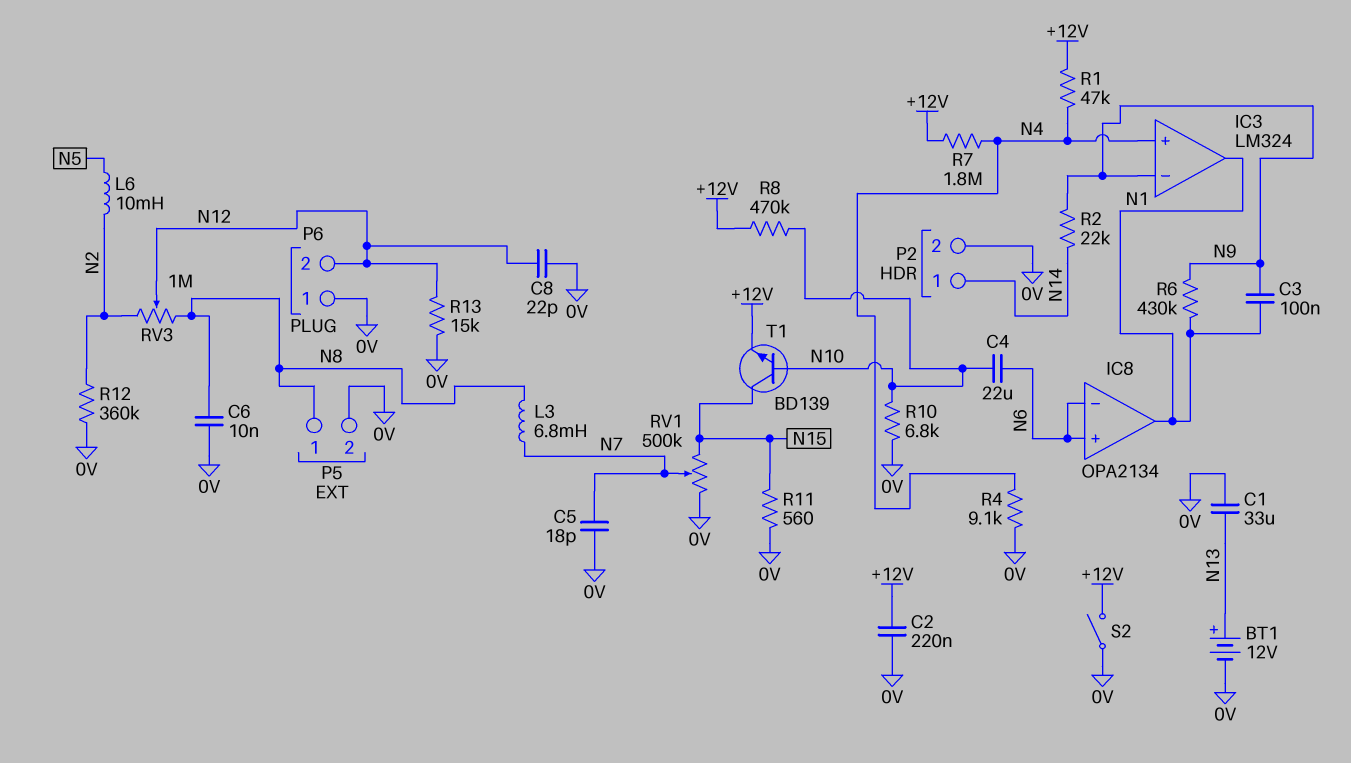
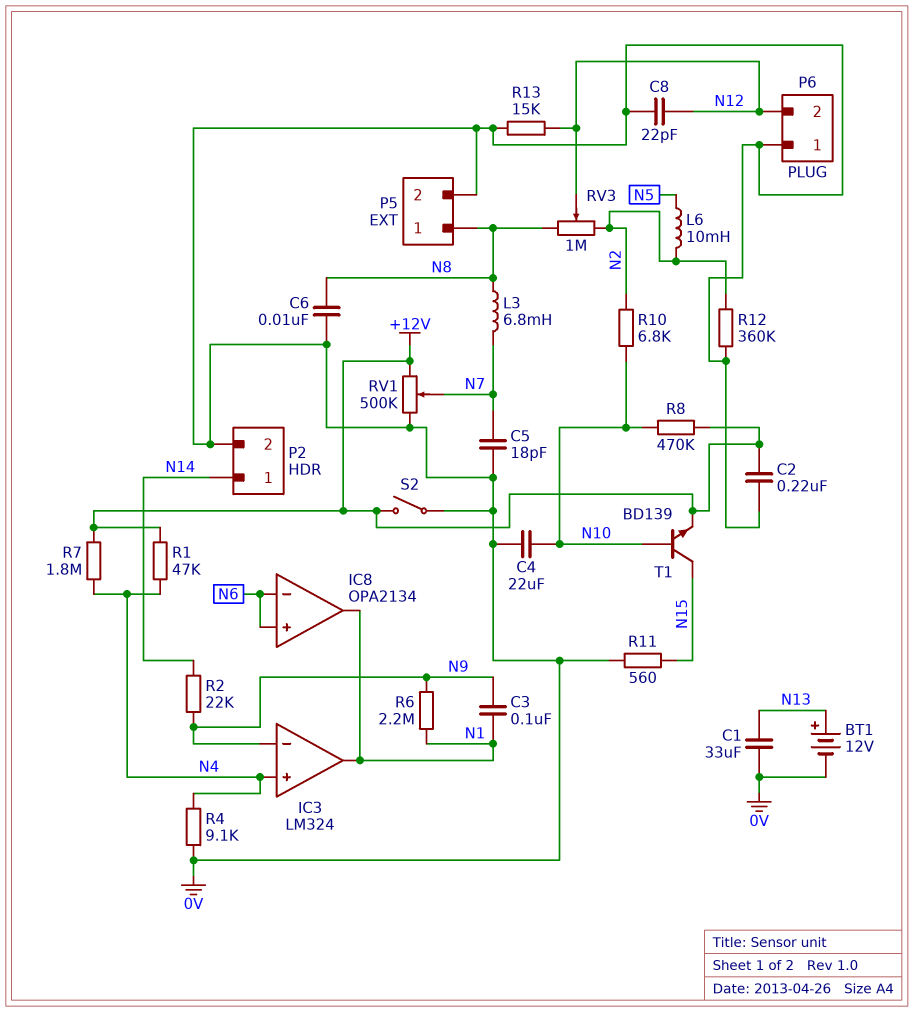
C4: 22uF (N6, N10) -> 22uF (0V, N10)
R6: 430k (N1, N9) -> 2.2M (N1, N9)
R10: 6.8k (0V, N10) -> 6.8k (N2, N10)
RV1: 500k (0V, N15, wiper N7) -> 500k (+12V, 0V, wiper N7)

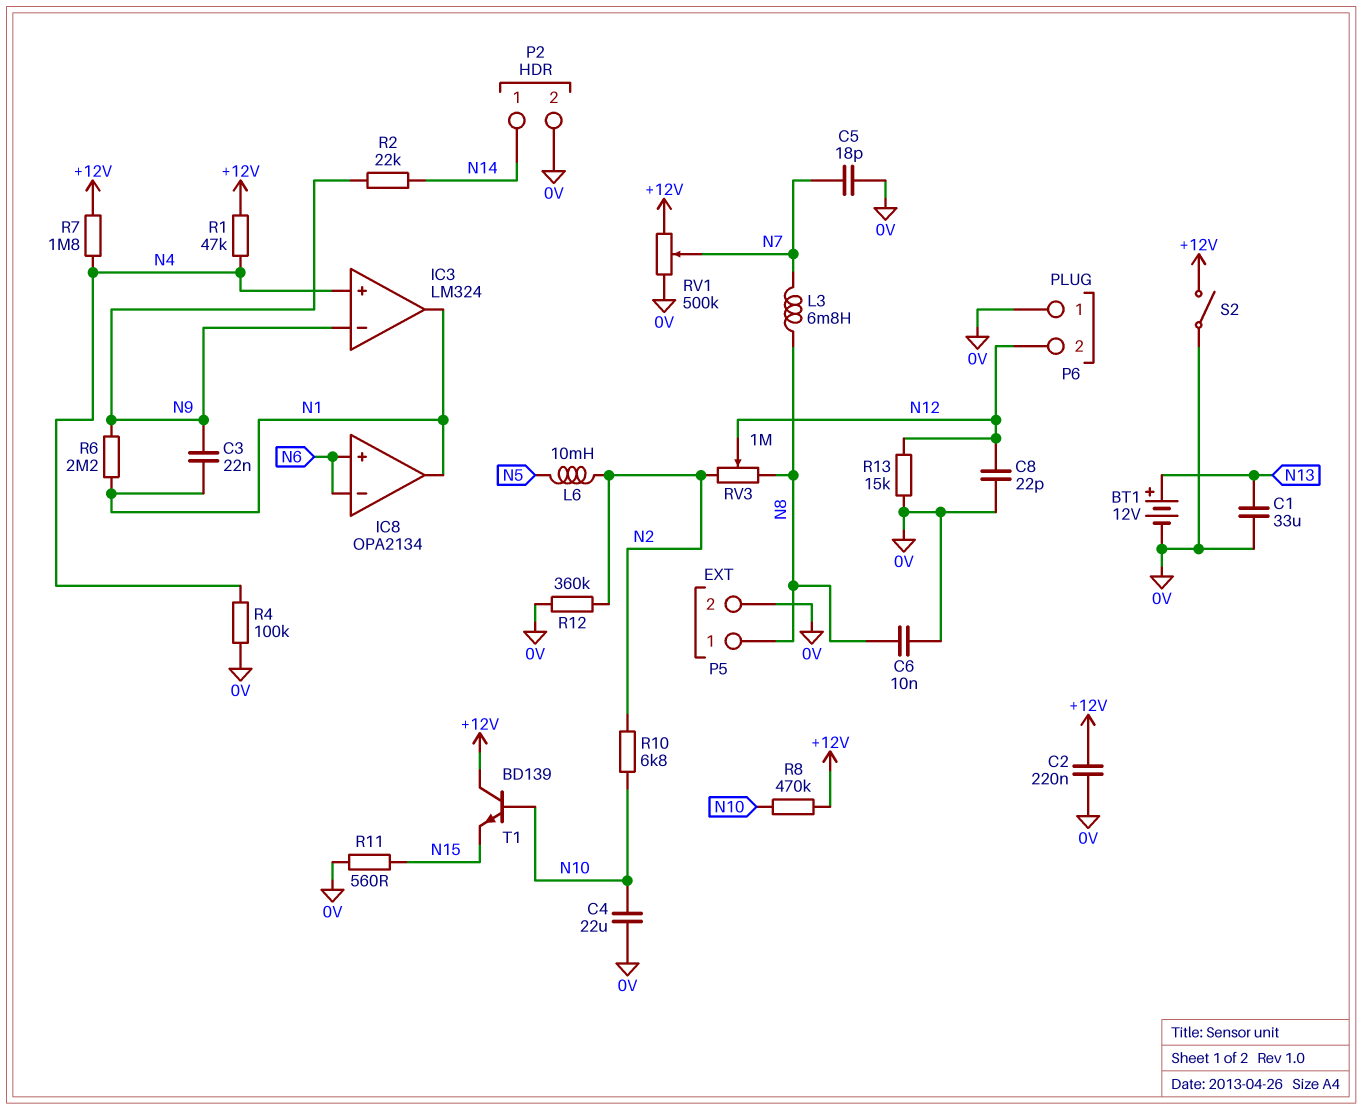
C3: 100nF (N1, N9) -> 22nF (N1, N9)
R4: 9.1k (0V, N4) -> 100k (0V, N4)
T1: NPN BD139 (B N10, C N15, E +12V) -> NPN BD139 (B N10, C +12V, E N15)

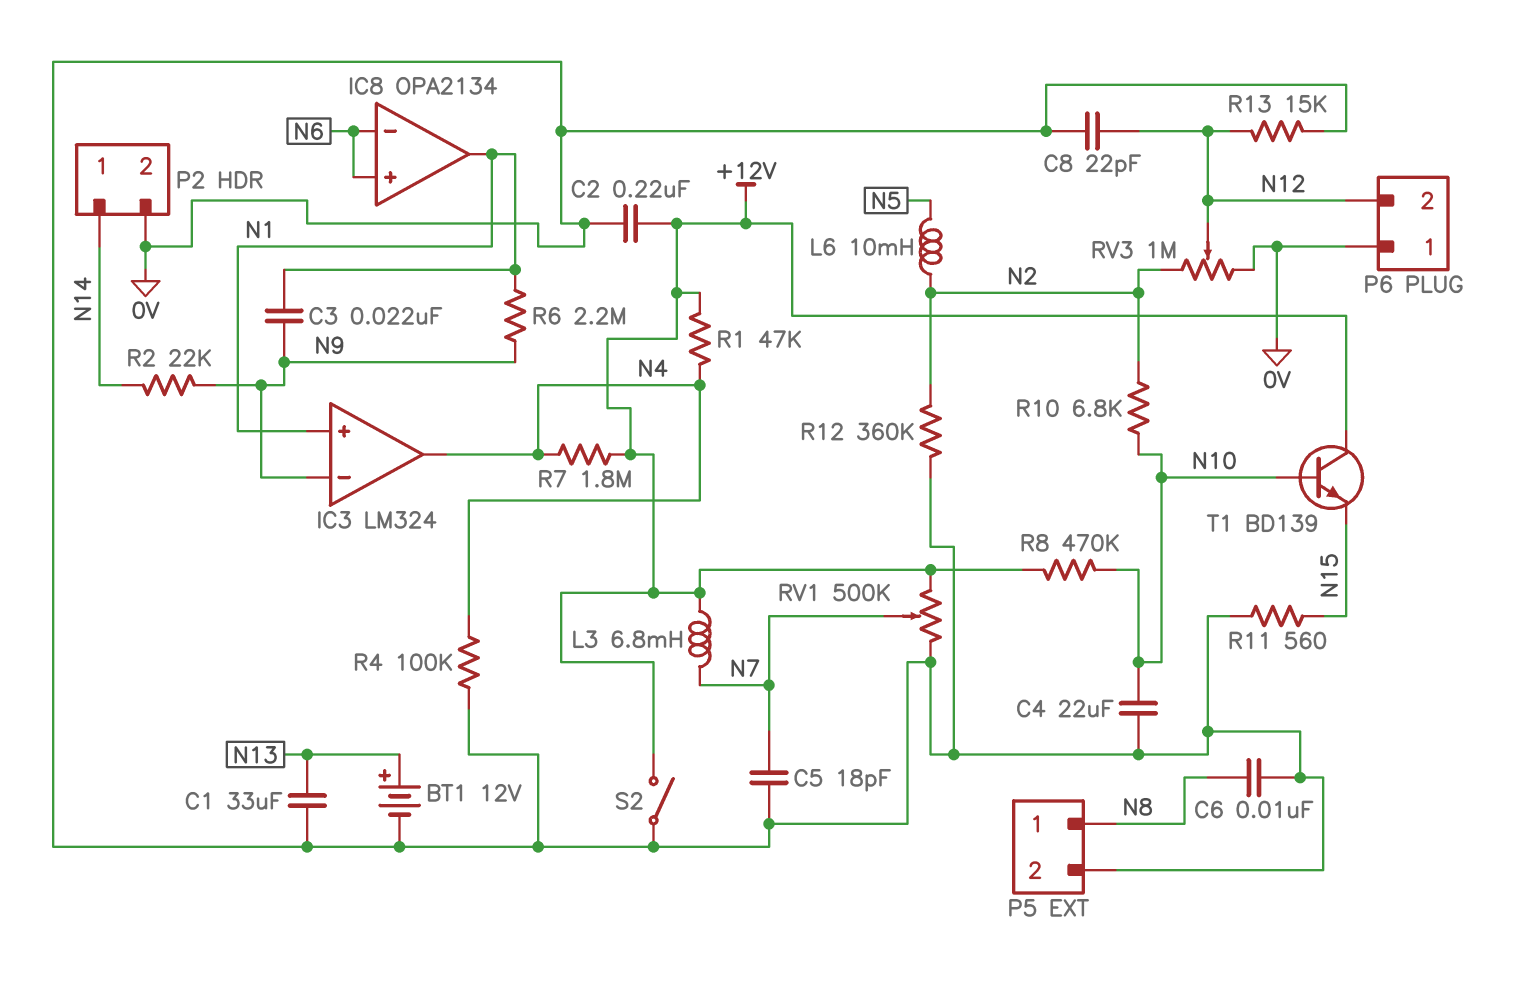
IC3 pin in+: N4 -> N1
IC3 pin out: N1 -> N4
L3: 6.8mH (N7, N8) -> 6.8mH (+12V, N7)
RV3: 1M (N2, N8, wiper N12) -> 1M (0V, N2, wiper N12)

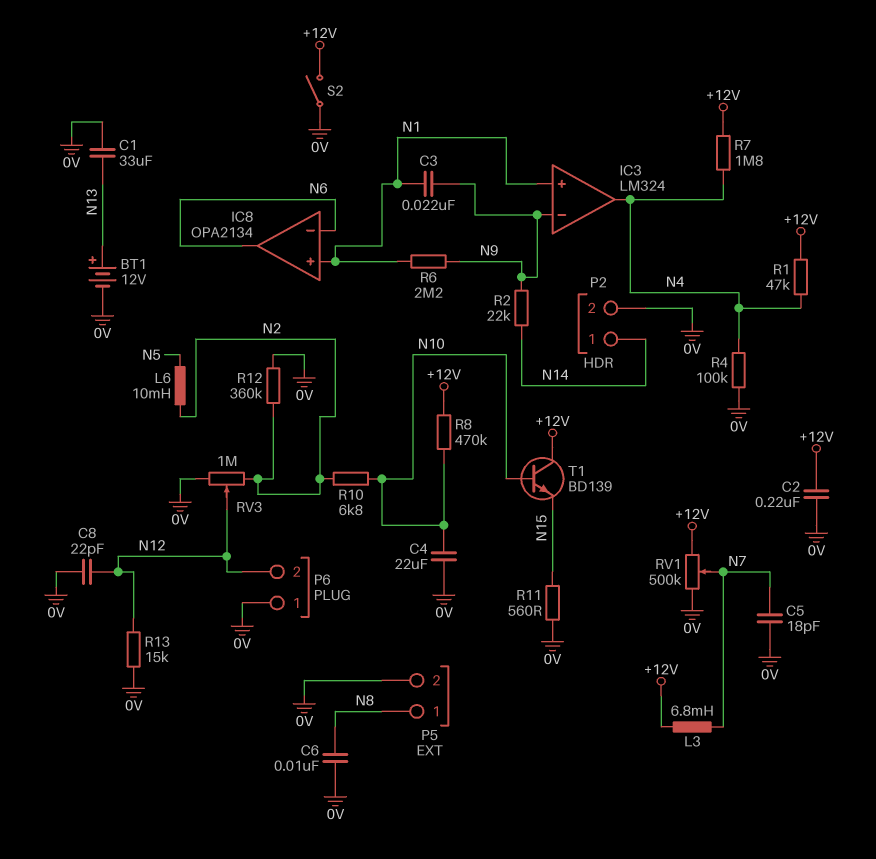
IC8 pin in+: N6 -> N1
IC8 pin out: N1 -> N6

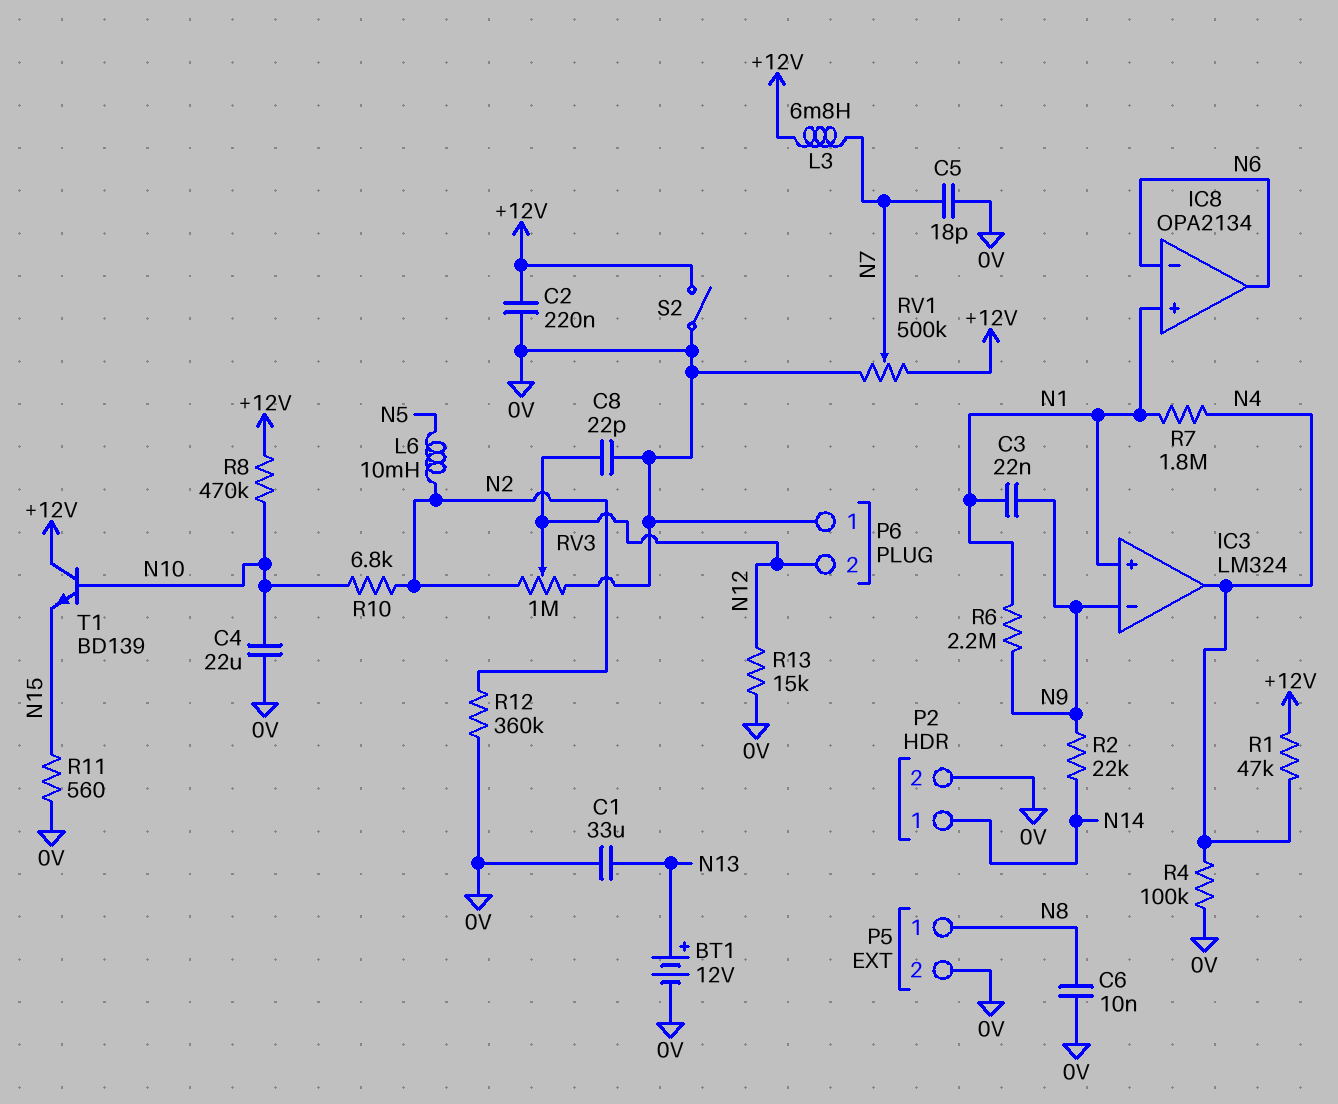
R7: 1.8M (+12V, N4) -> 1.8M (N1, N4)

